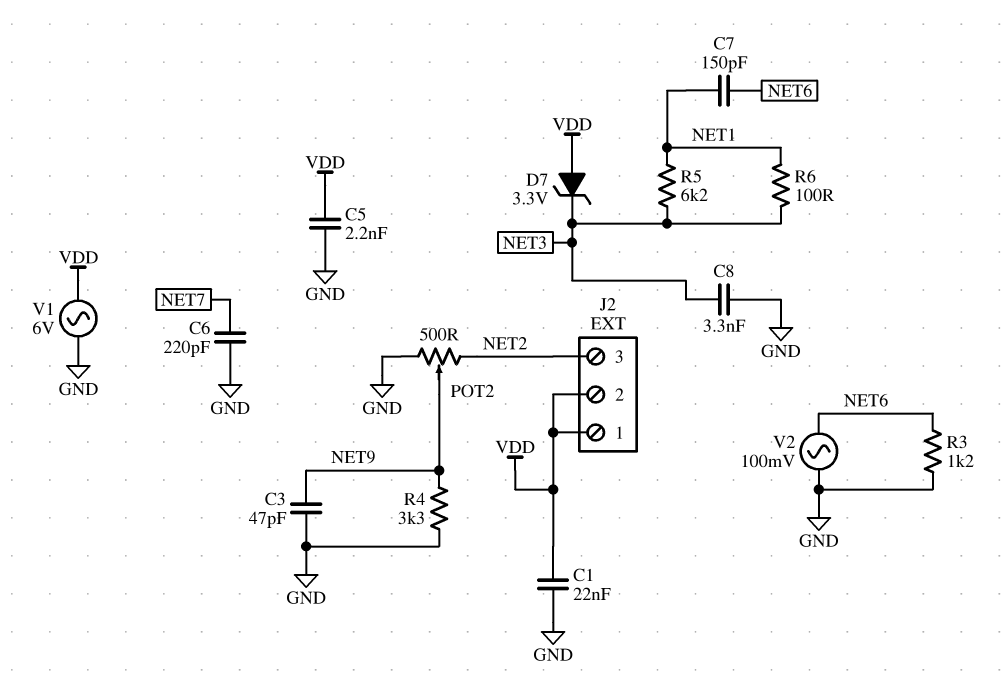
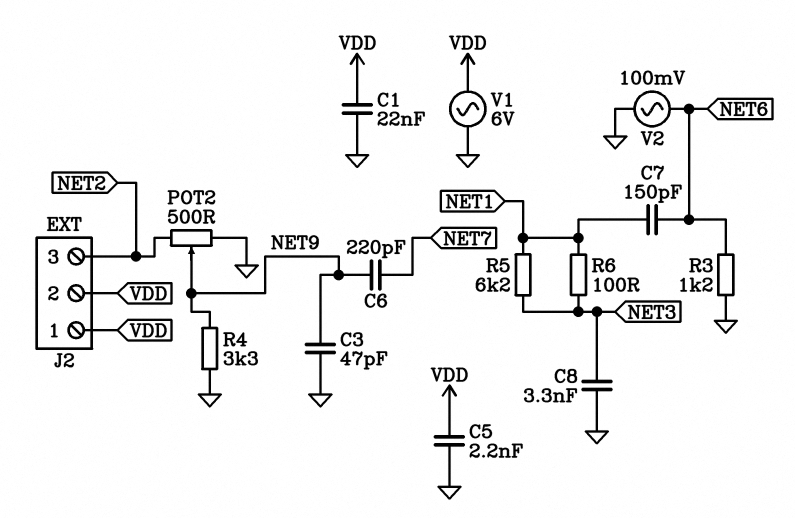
C6: 220pF (GND, NET7) -> 220pF (NET7, NET9)
D7: zener 3.3V (A VDD, K NET3) -> none

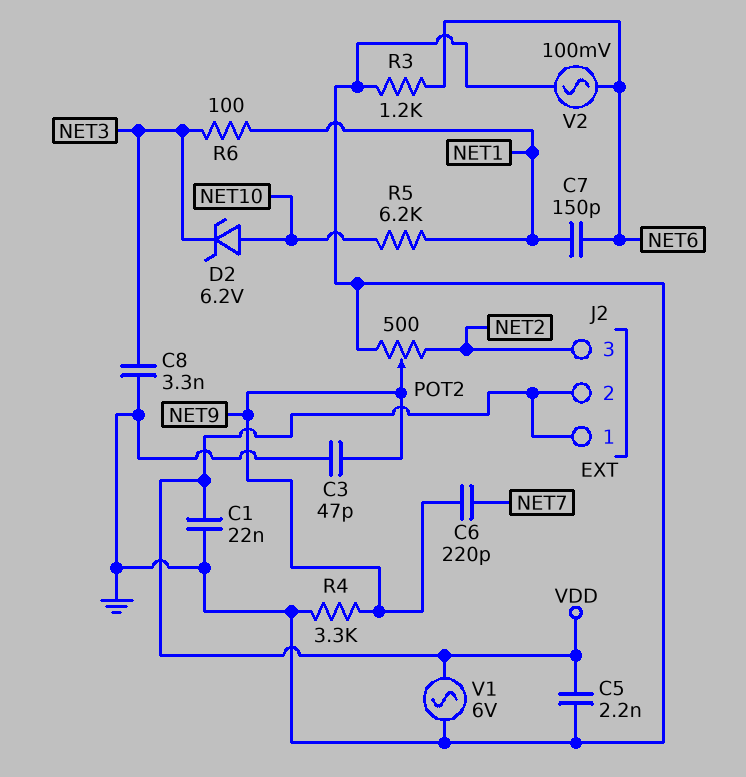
D2: none -> zener 6.2V (A NET10, K NET3)
R5: 6.2k (NET1, NET3) -> 6.2k (NET1, NET10)

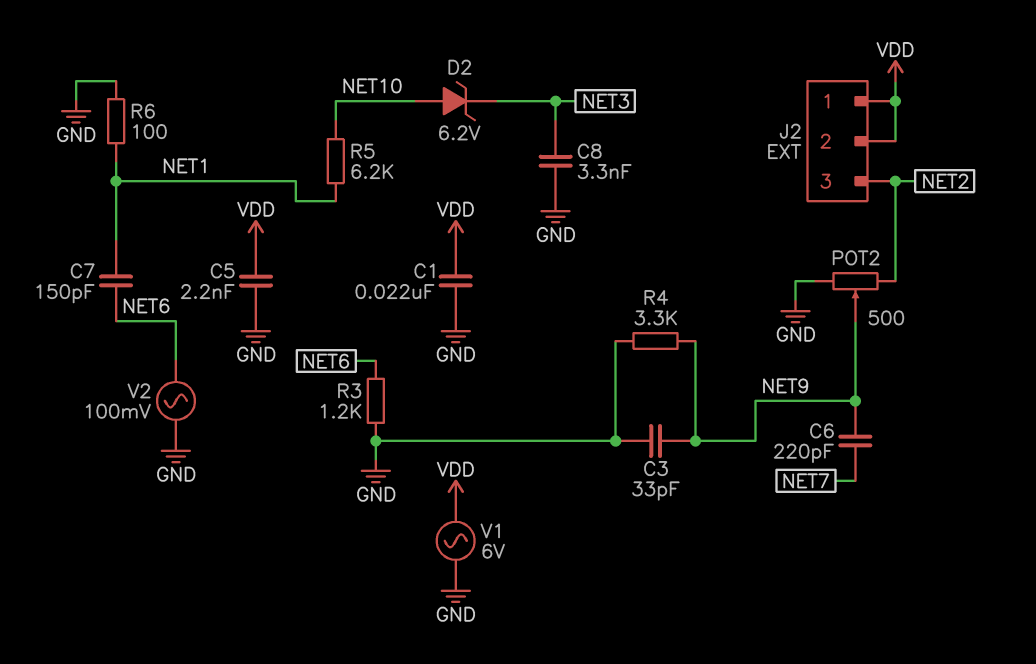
C3: 47pF (GND, NET9) -> 33pF (GND, NET9)
R6: 100 (NET1, NET3) -> 100 (GND, NET1)

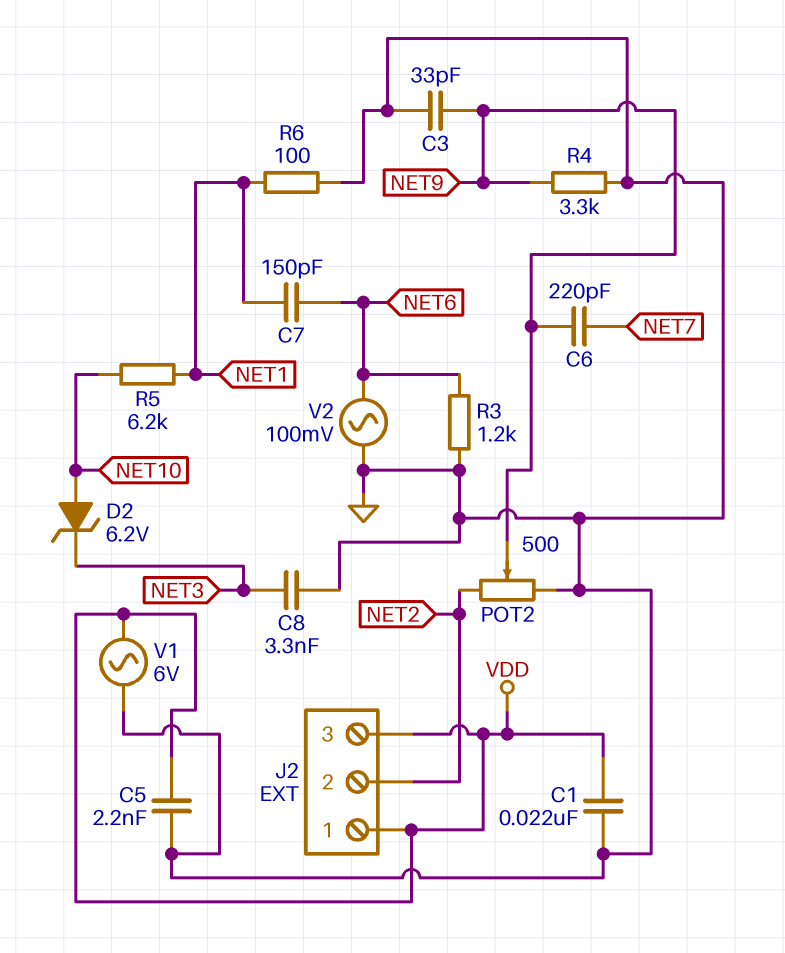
J2 pin 2: VDD -> NET2
J2 pin 3: NET2 -> VDD

